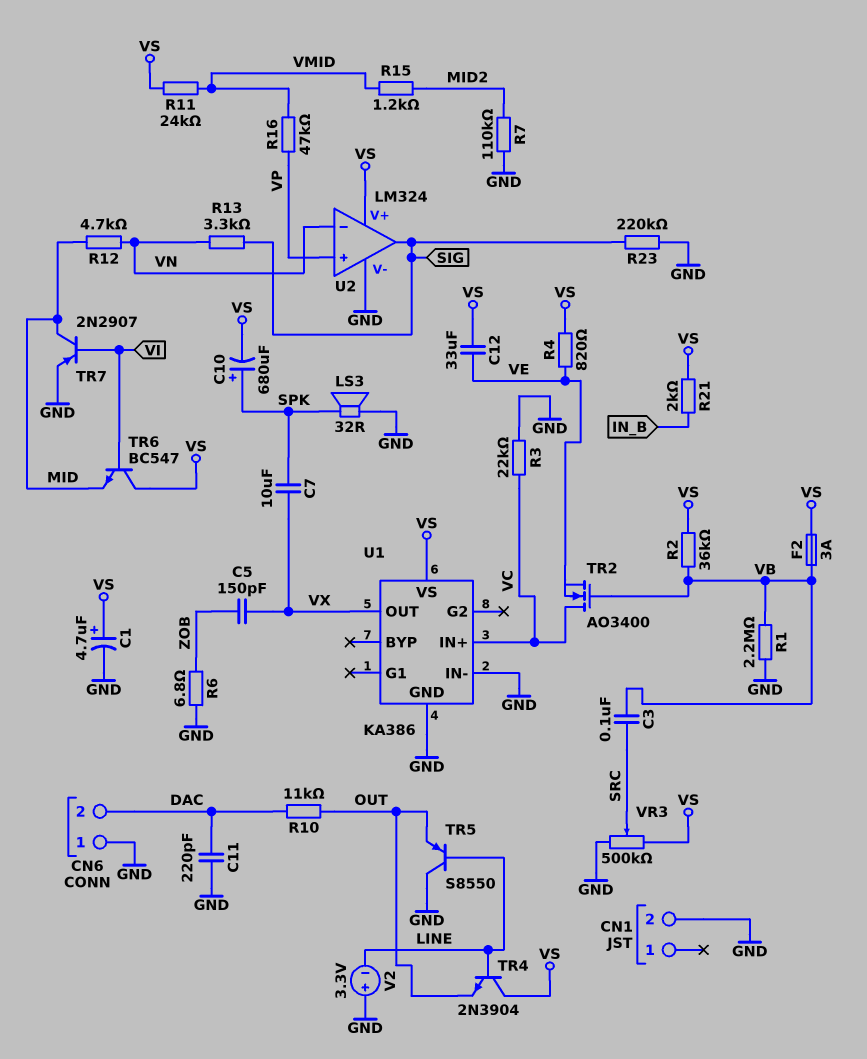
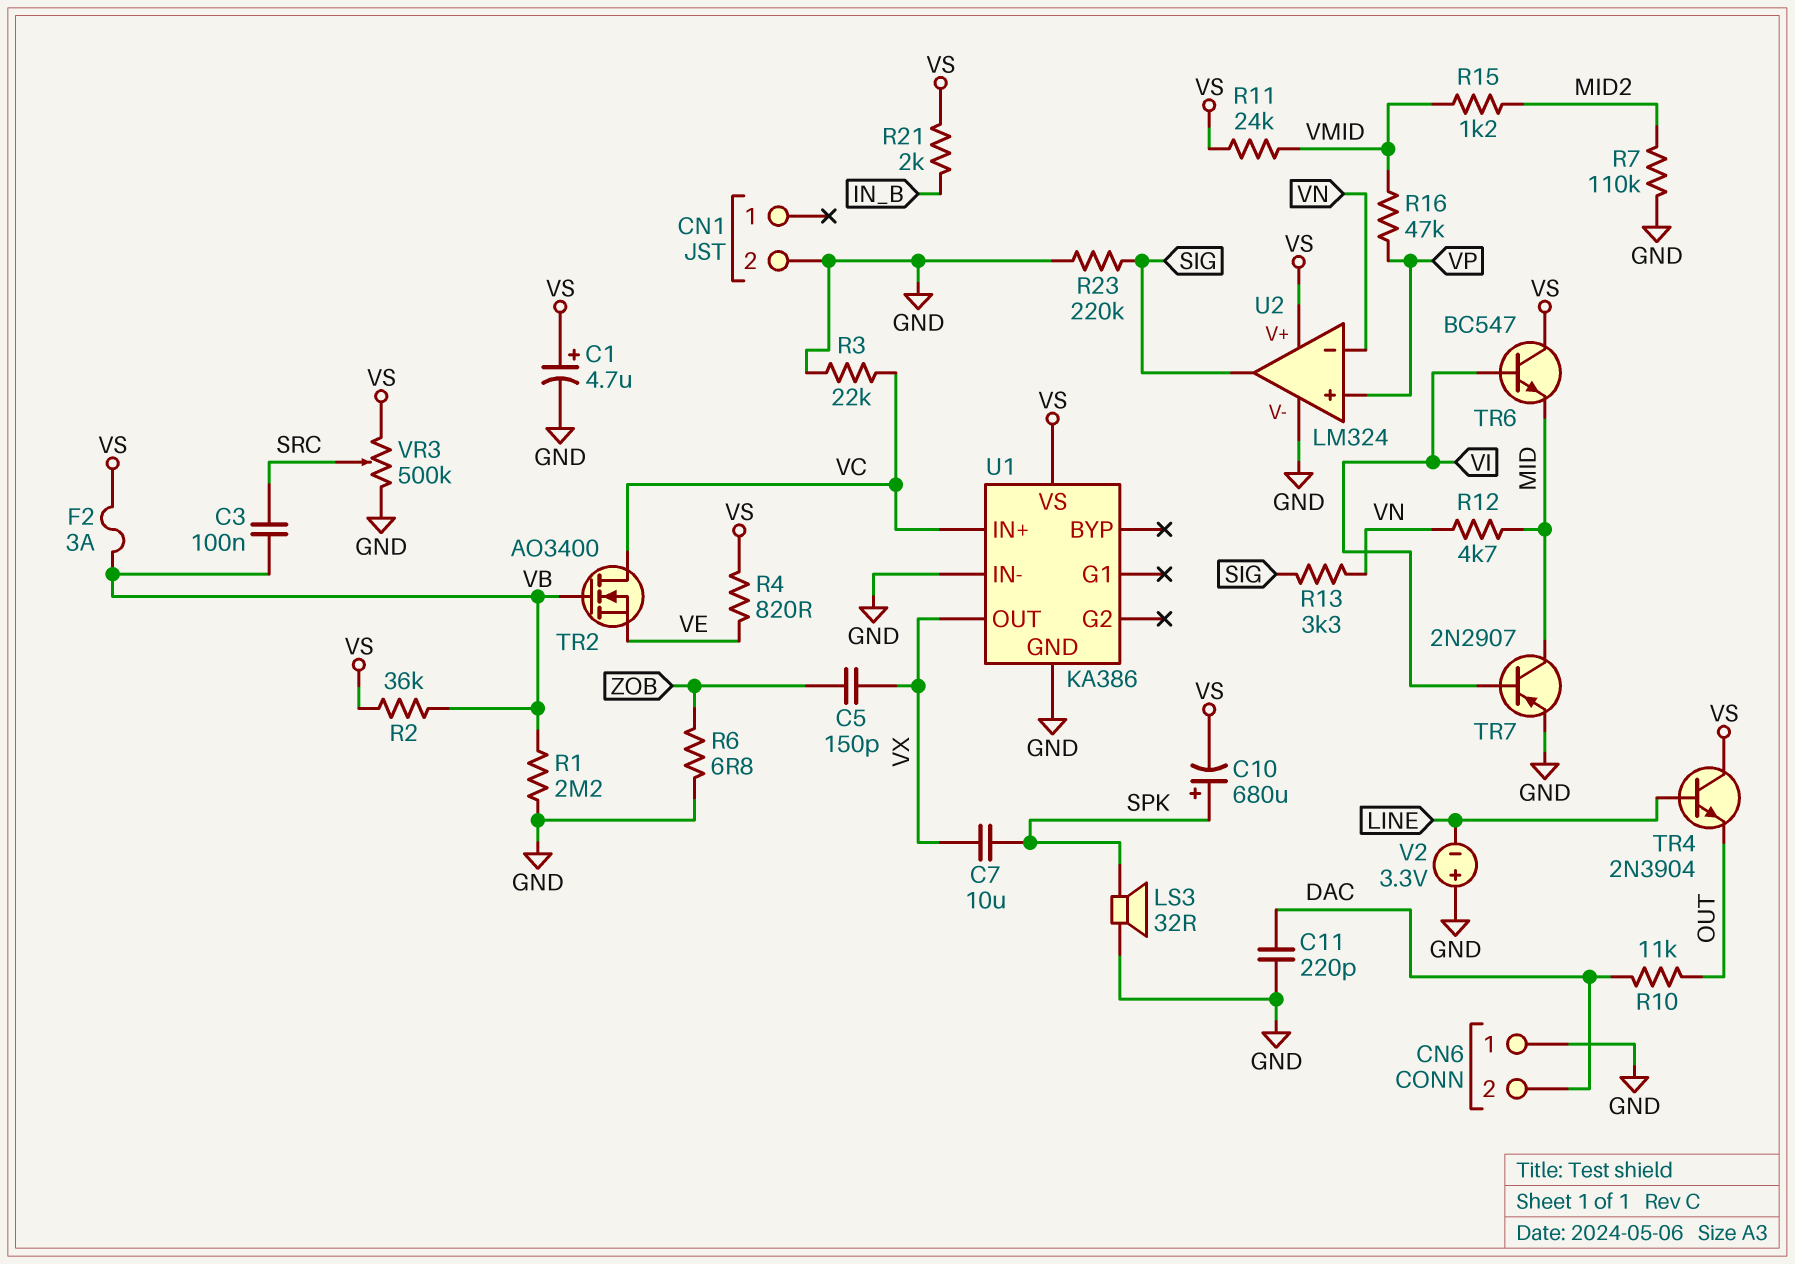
C12: 33uF (VE, VS) -> none
TR5: PNP S8550 (B LINE, C GND, E OUT) -> none

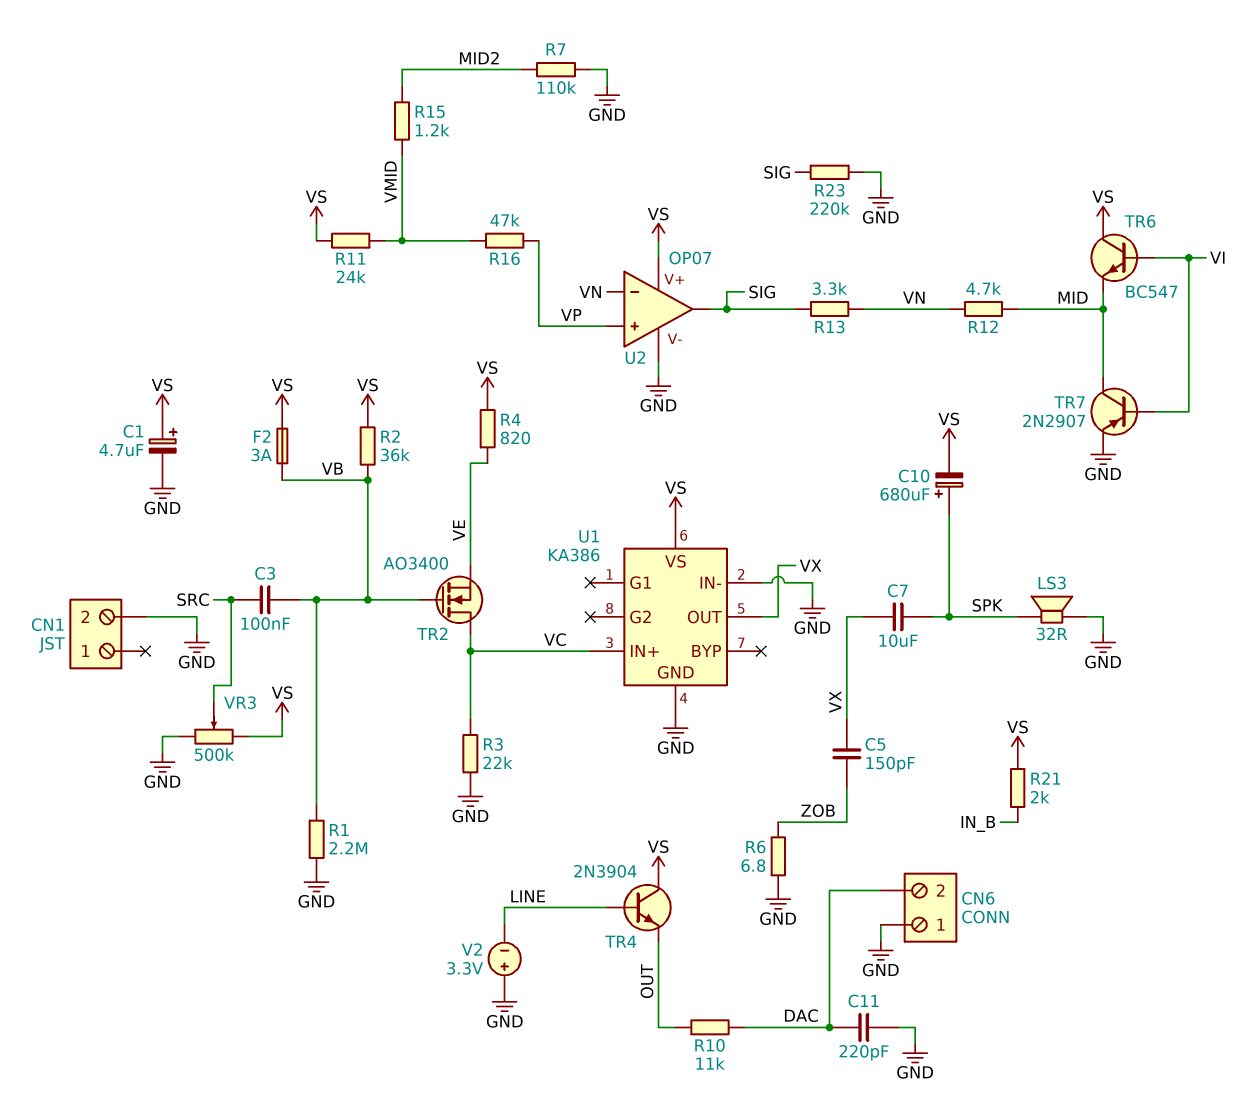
U2: LM324 -> OP07

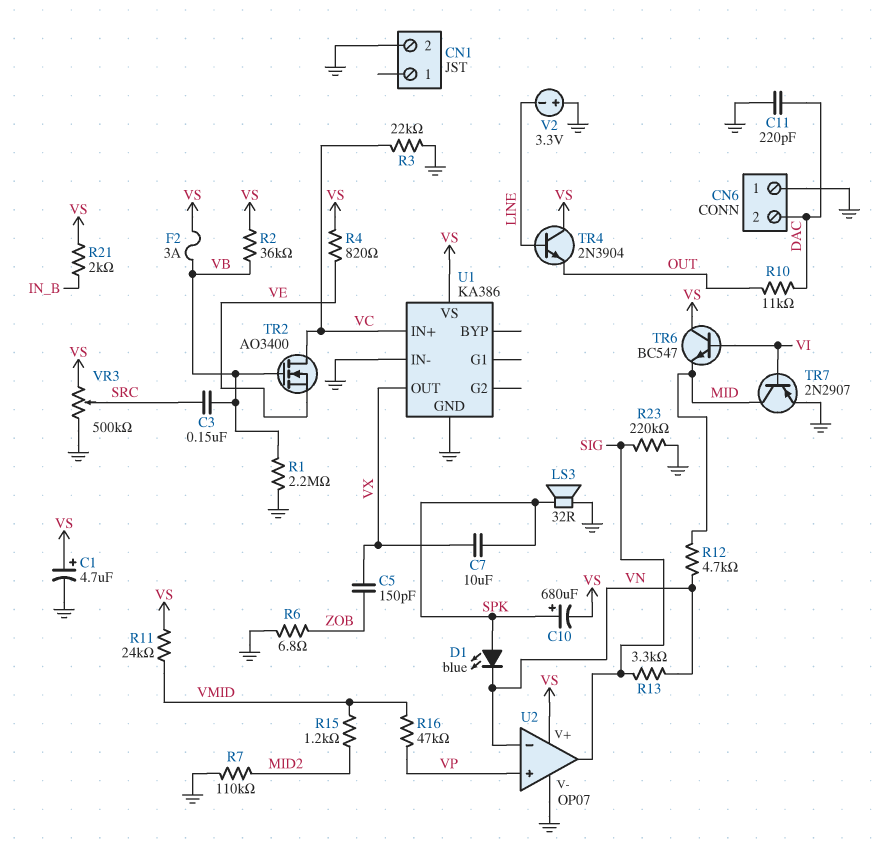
C3: 100nF (SRC, VB) -> 150nF (SRC, VB)
D1: none -> LED blue (A SPK, K VN)

